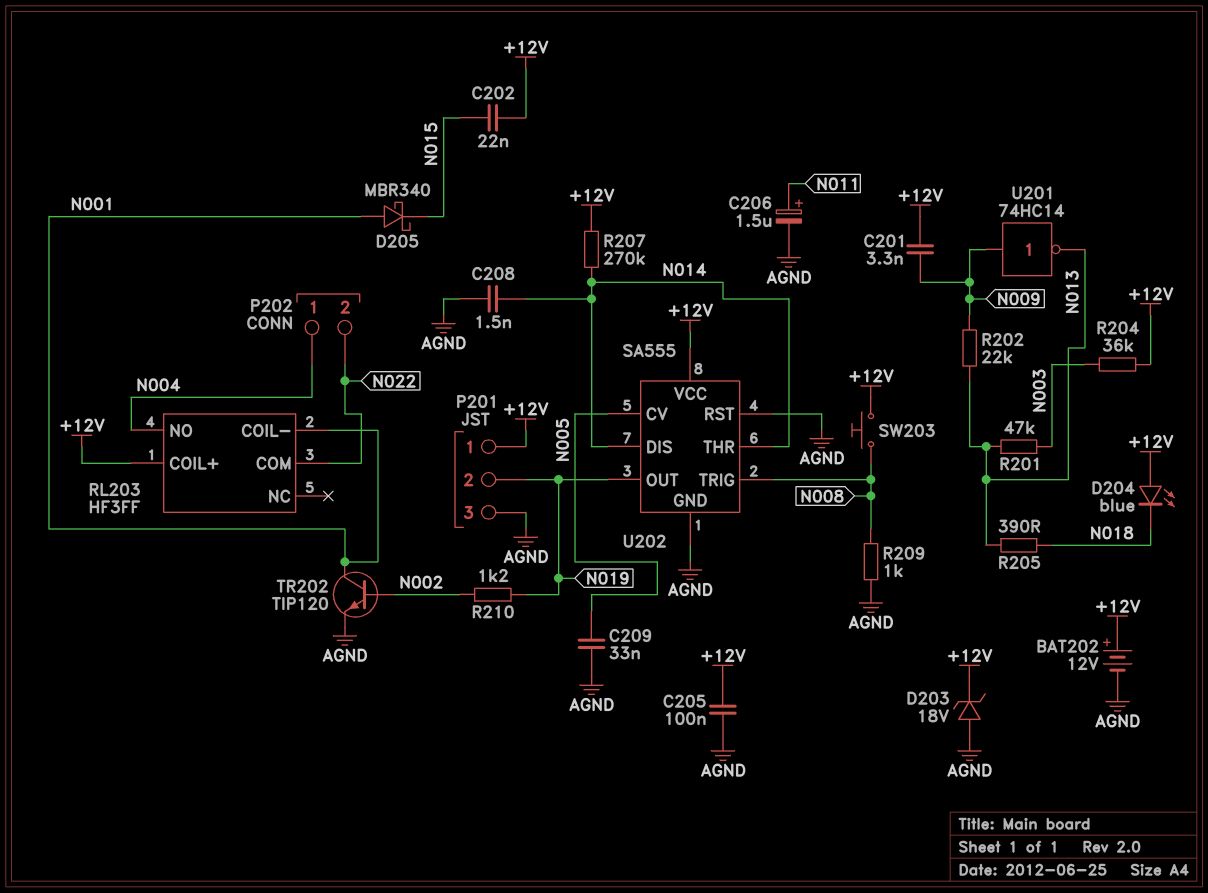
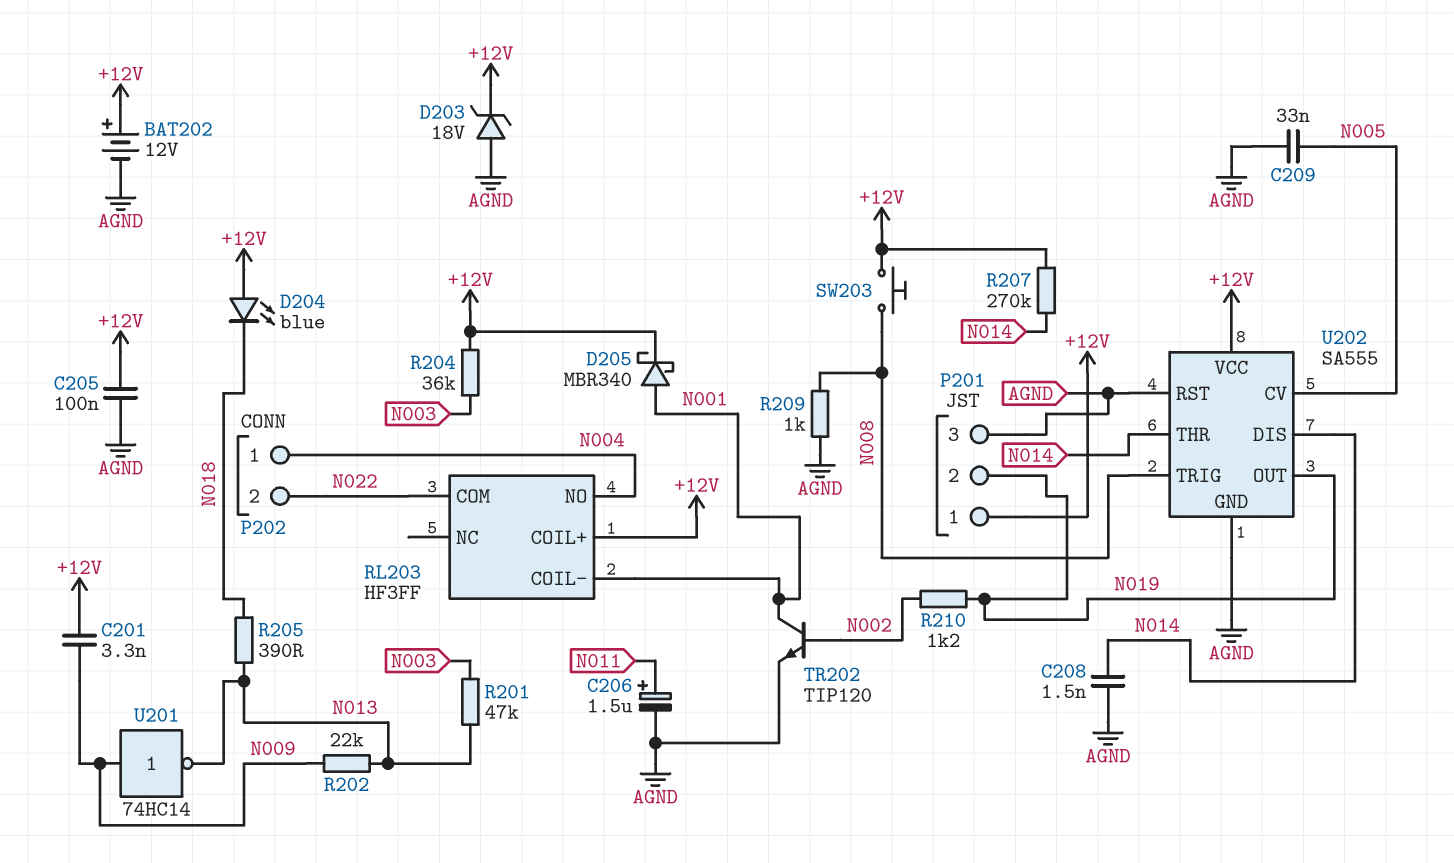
C202: 22nF (+12V, N015) -> none
D205: schottky MBR340 (A N001, K N015) -> schottky MBR340 (A N001, K +12V)

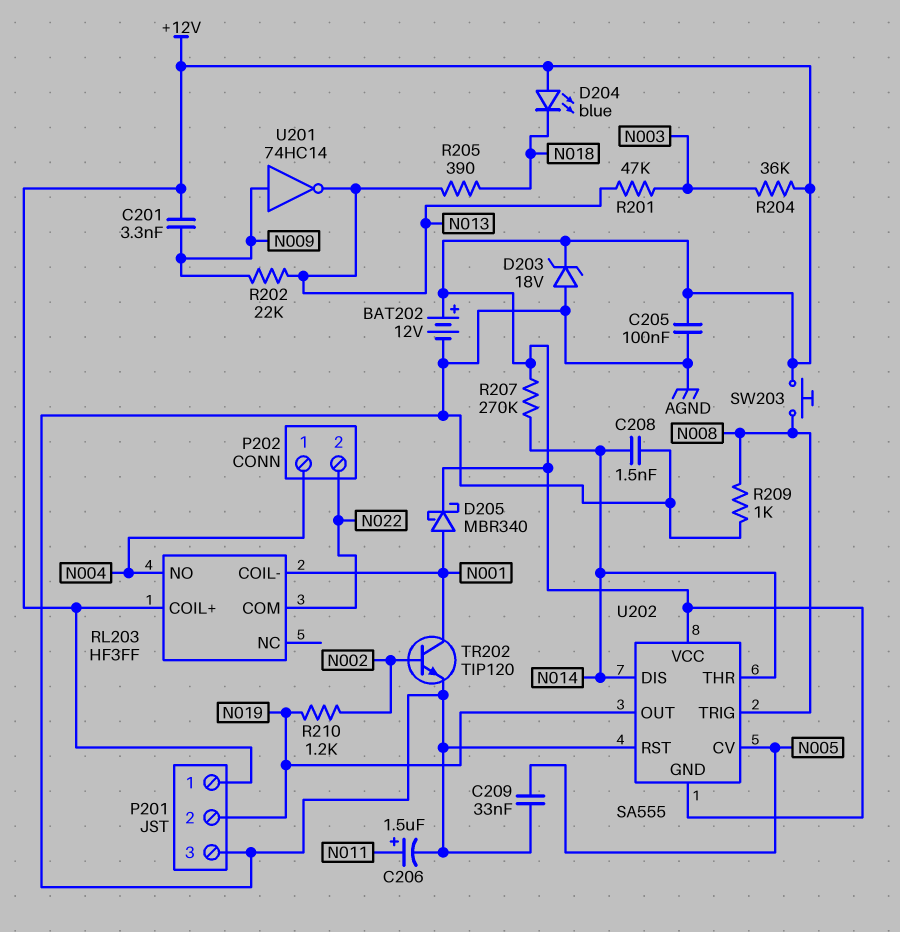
U202 pin GND: AGND -> +12V

